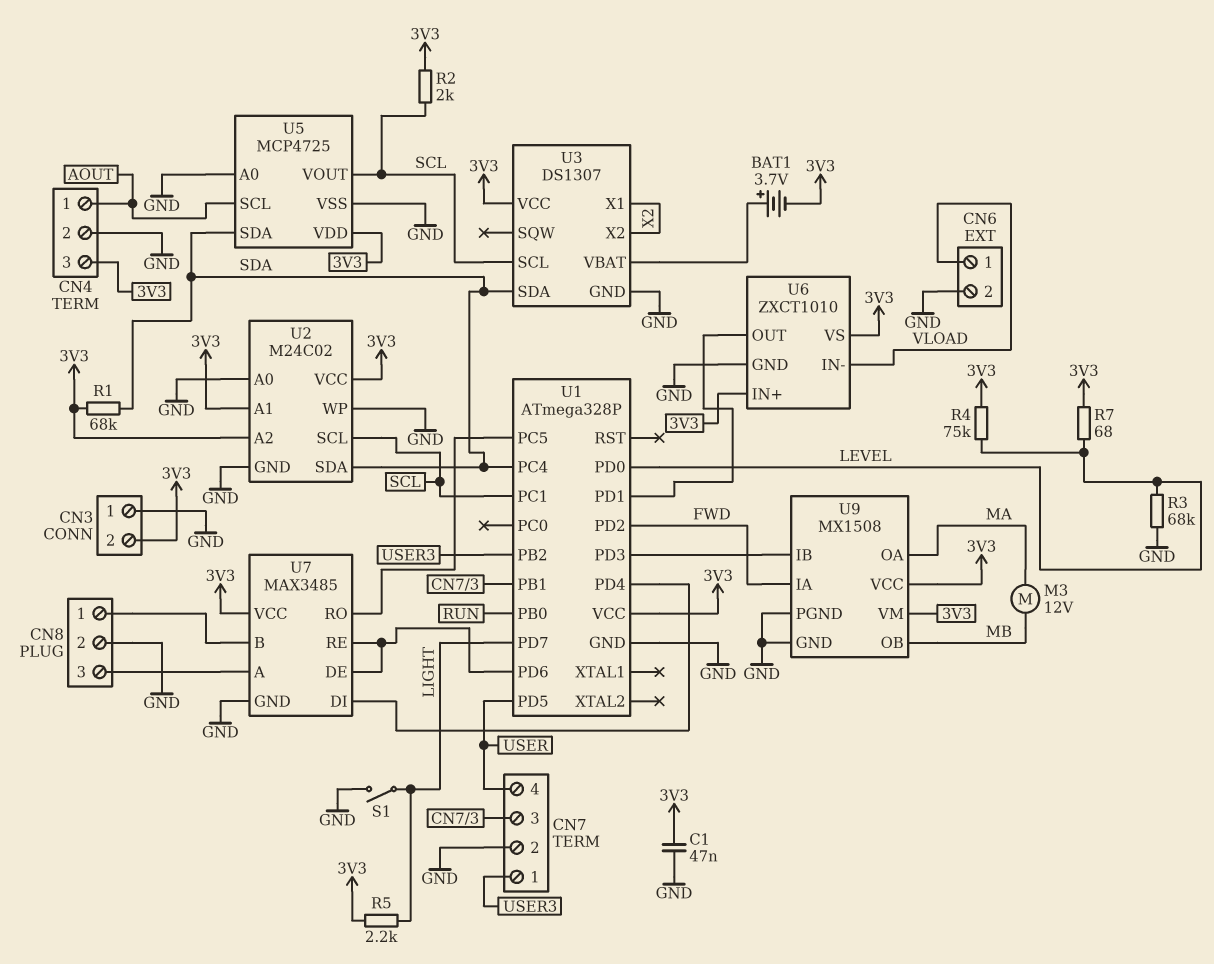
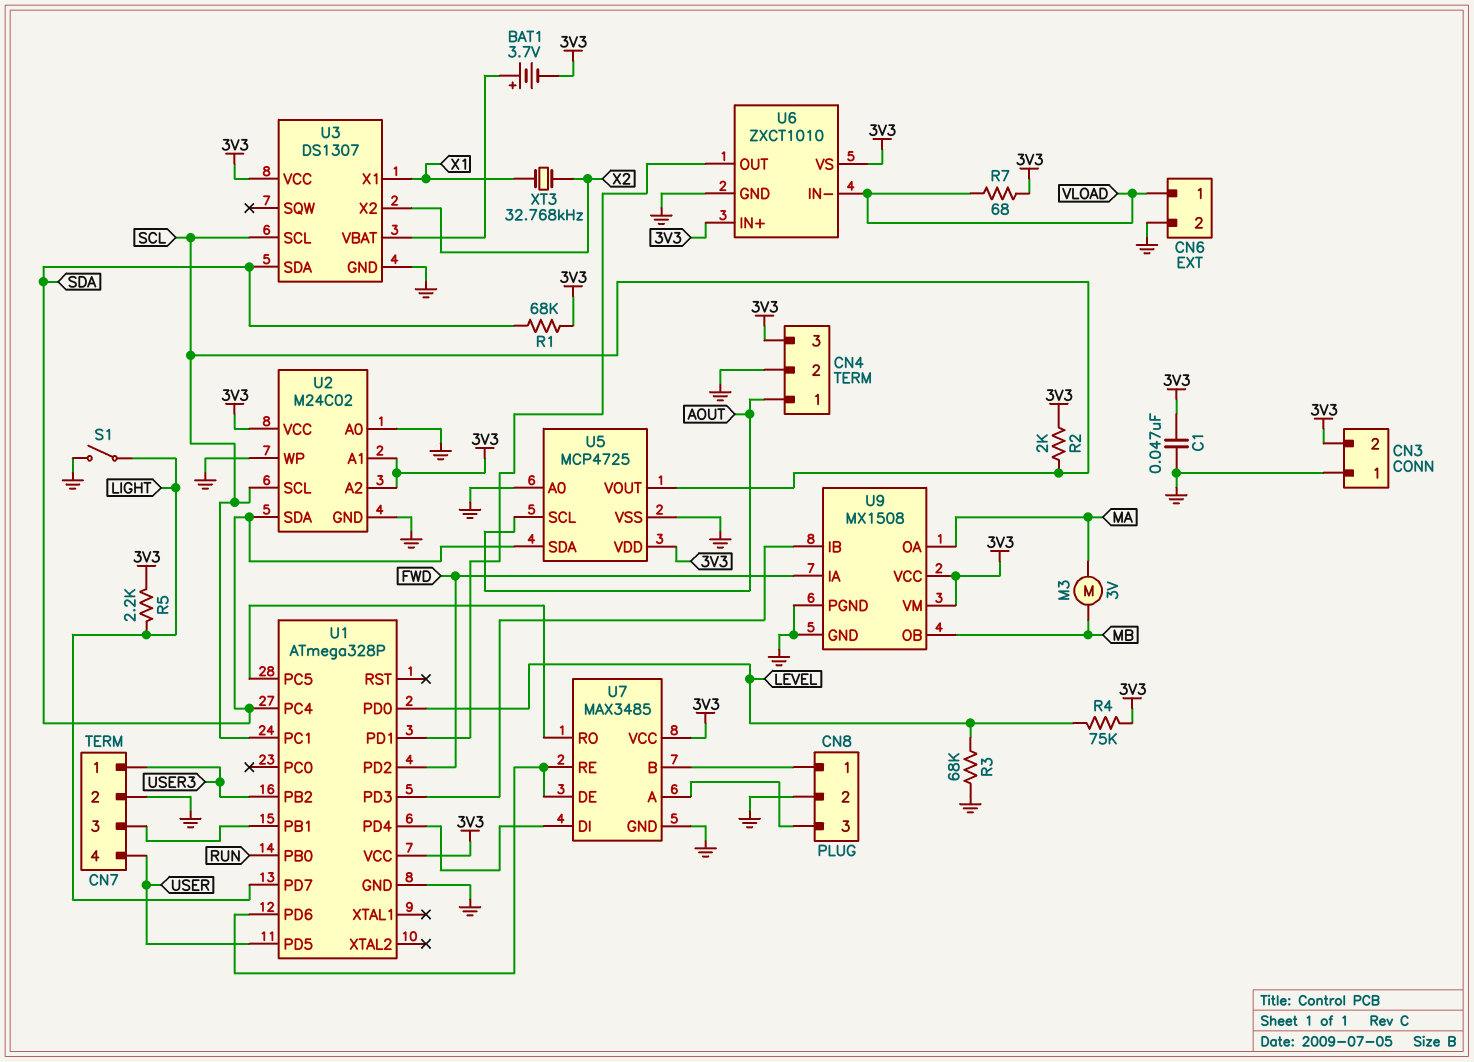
M3: motor 12V (MA, MB) -> motor 3V (MA, MB)
R7: 68 (3V3, LEVEL) -> 68 (3V3, VLOAD)
U3 pin X1: X2 -> X1
XT3: none -> 32.768kHz (X1, X2)

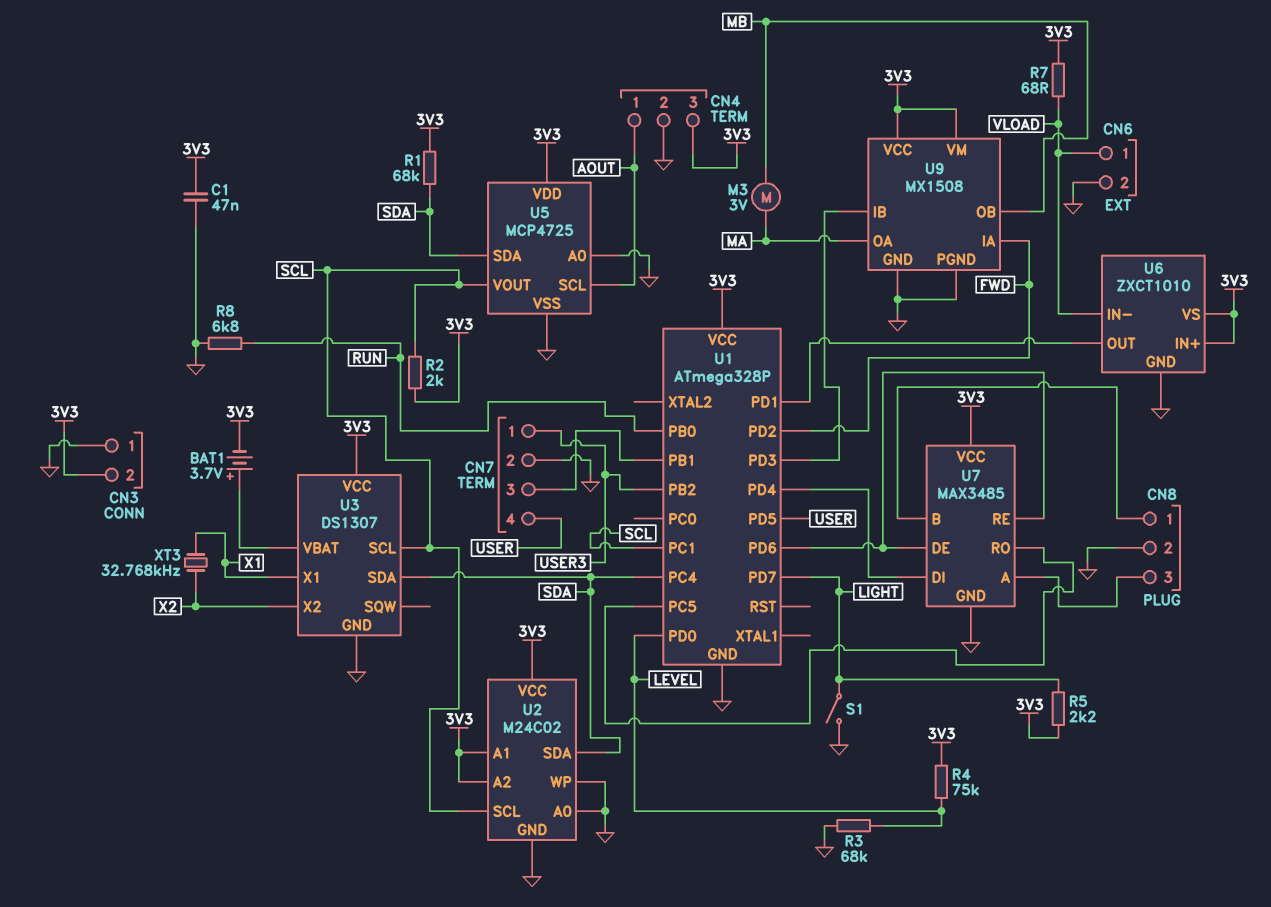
R8: none -> 6.8k (GND, RUN)

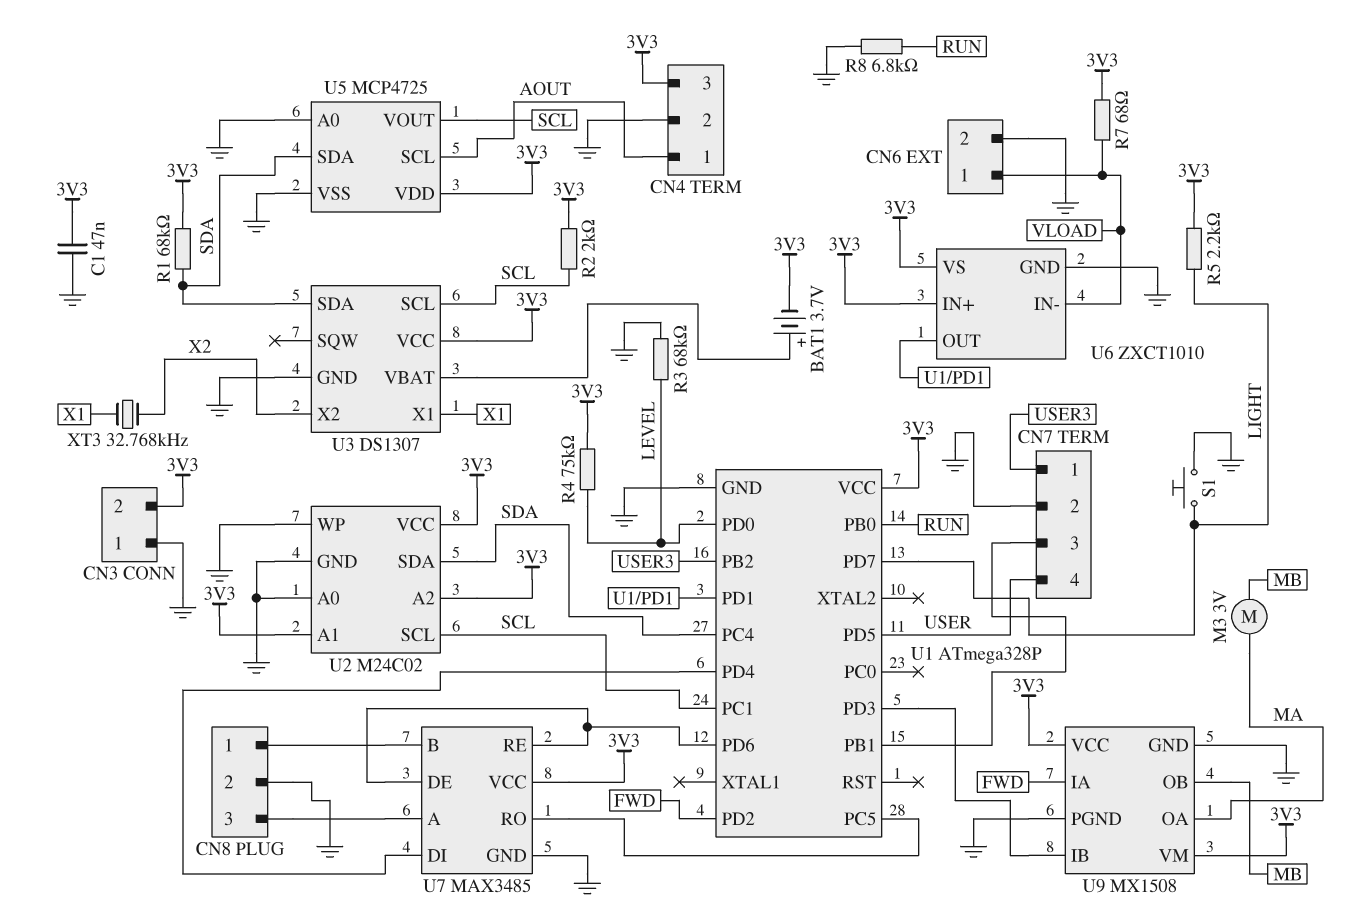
S1: switch (GND, LIGHT) -> button (GND, LIGHT)

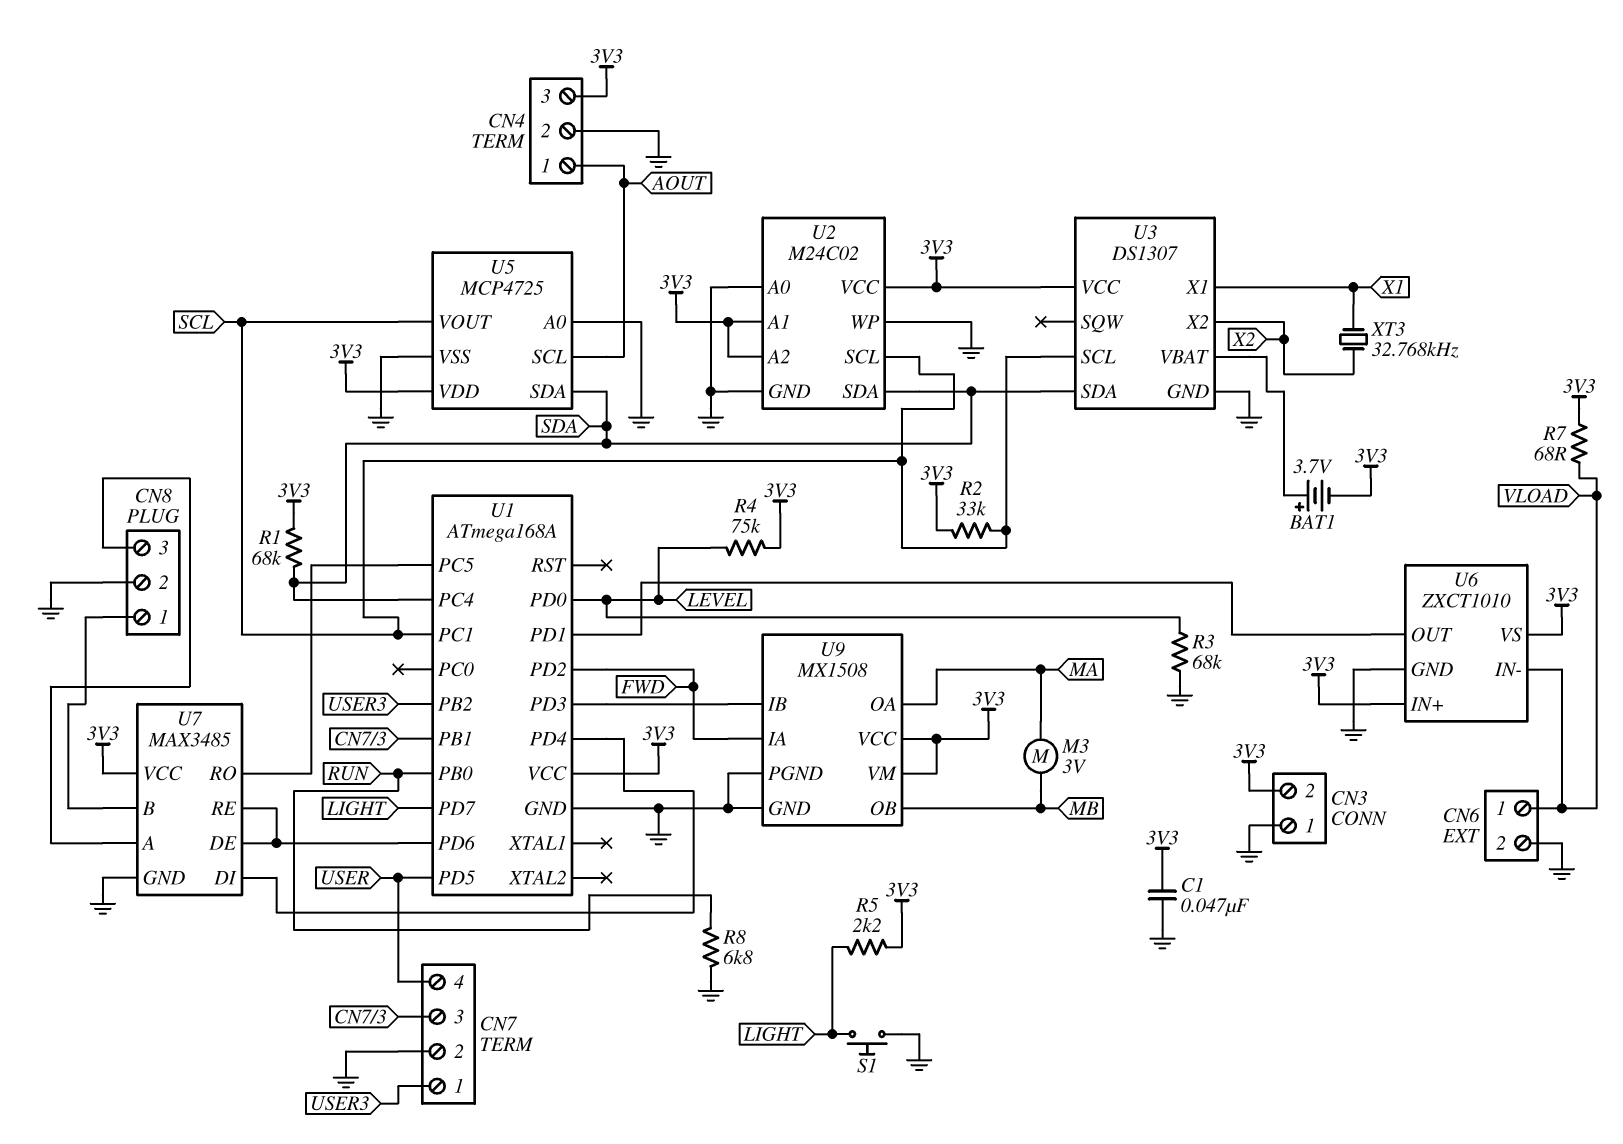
R2: 2k (3V3, SCL) -> 33k (3V3, SCL)
U1: ATmega328P -> ATmega168A

